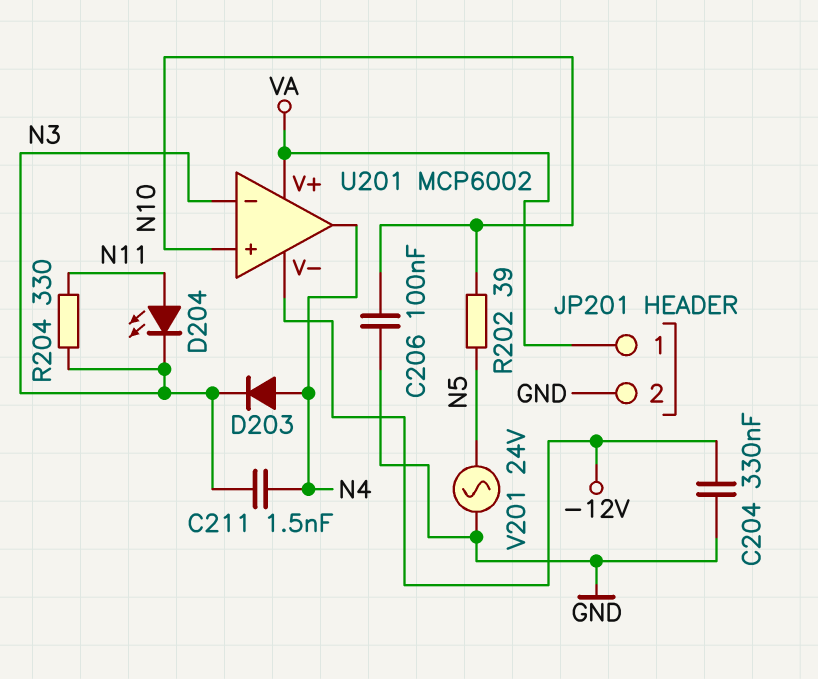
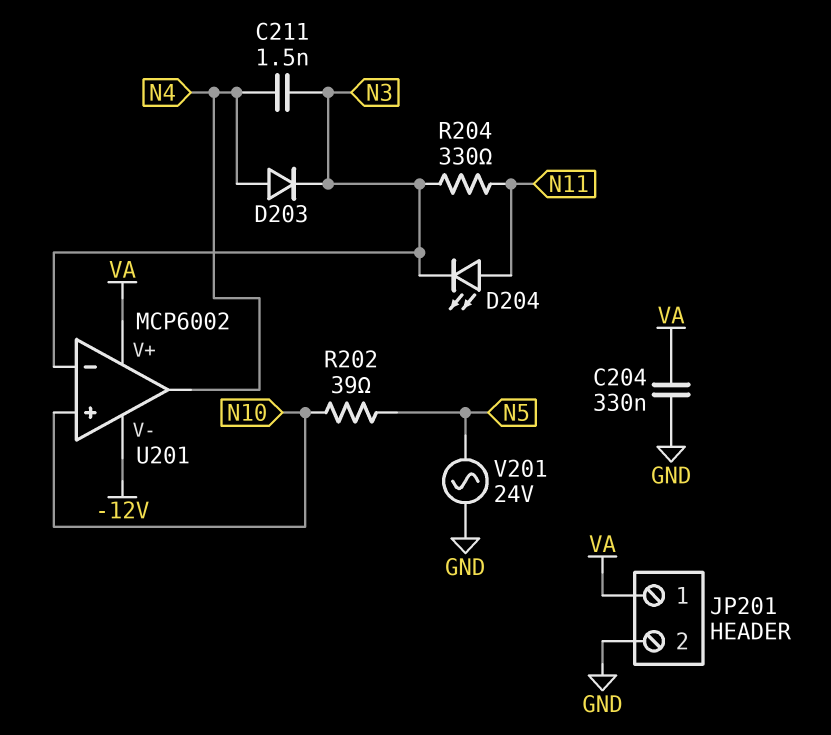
C204: 330nF (-12V, GND) -> 330nF (GND, VA)
C206: 100nF (GND, N10) -> none

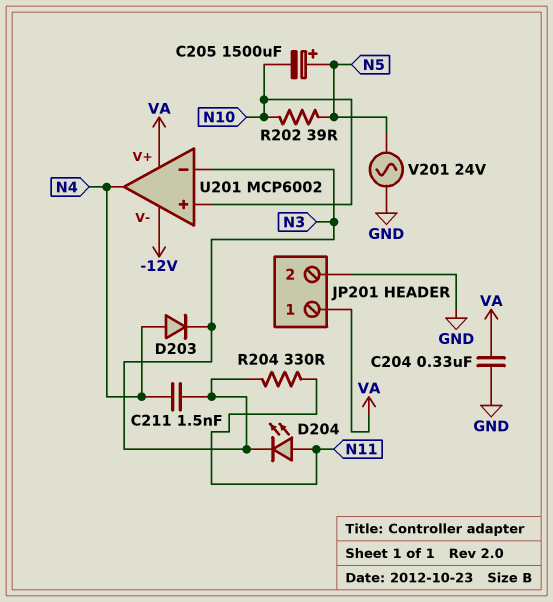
C205: none -> 1500uF (plus N5, minus N10)

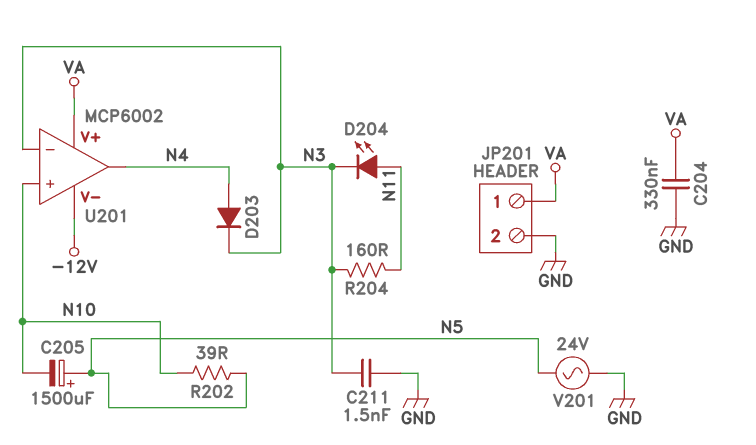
C211: 1.5nF (N3, N4) -> 1.5nF (GND, N3)
R204: 330 (N3, N11) -> 160 (N3, N11)

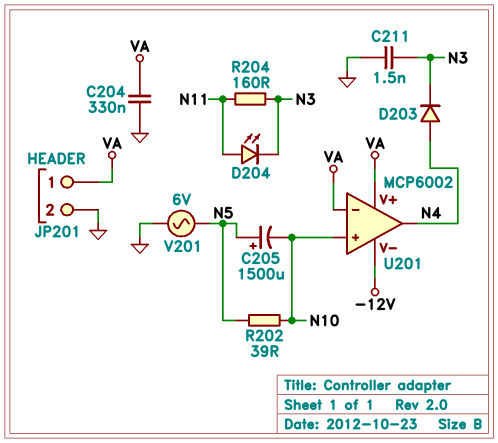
U201 pin in-: N3 -> VA
V201: AC 24V (GND, N5) -> AC 6V (GND, N5)

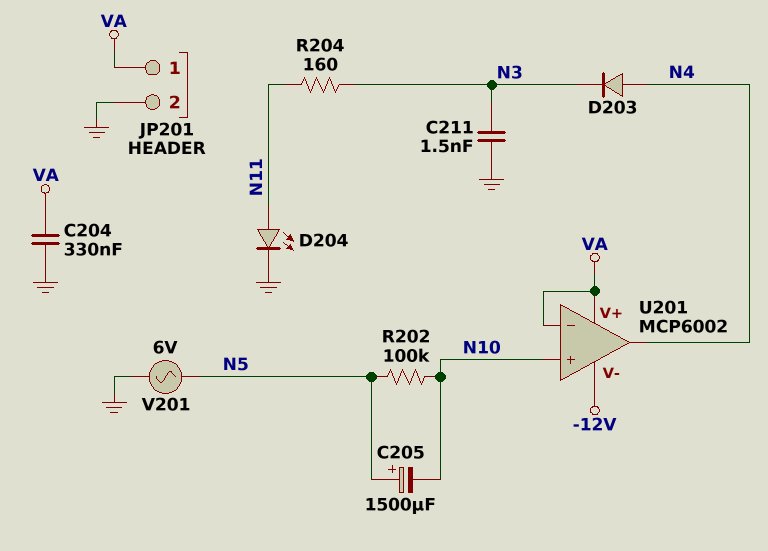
D204: LED (A N11, K N3) -> LED (A N11, K GND)
R202: 39 (N5, N10) -> 100k (N5, N10)

